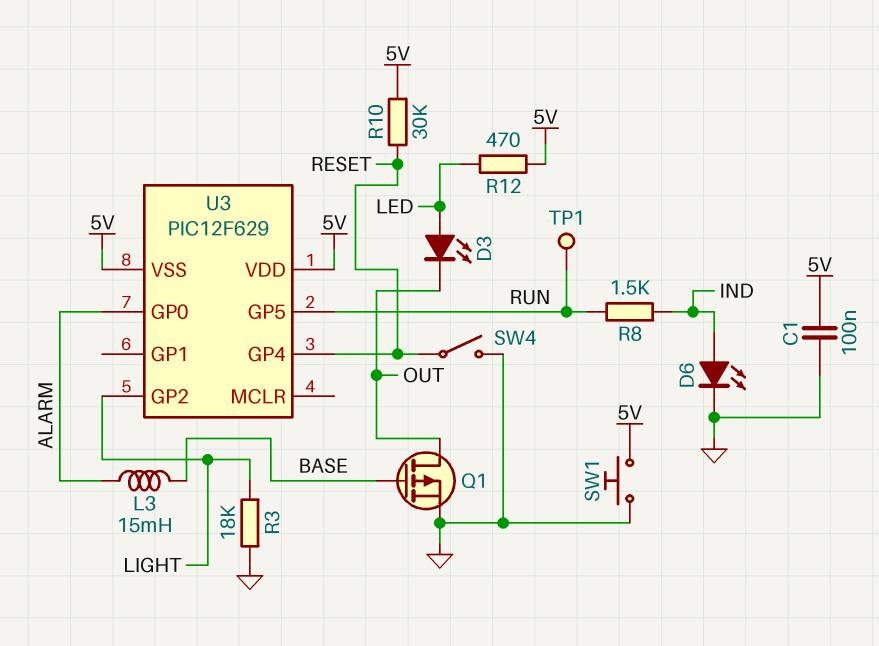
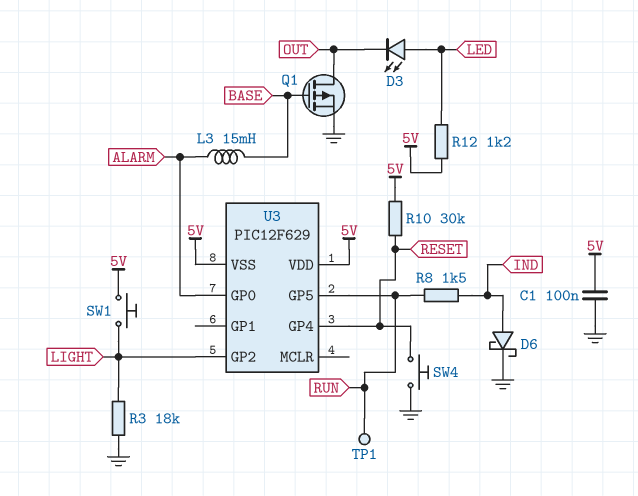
D6: LED (A IND, K GND) -> schottky (A IND, K GND)
R12: 470 (5V, LED) -> 1.2k (5V, LED)
SW1: button (5V, GND) -> button (5V, LIGHT)
SW4: switch (GND, RESET) -> button (GND, RESET)

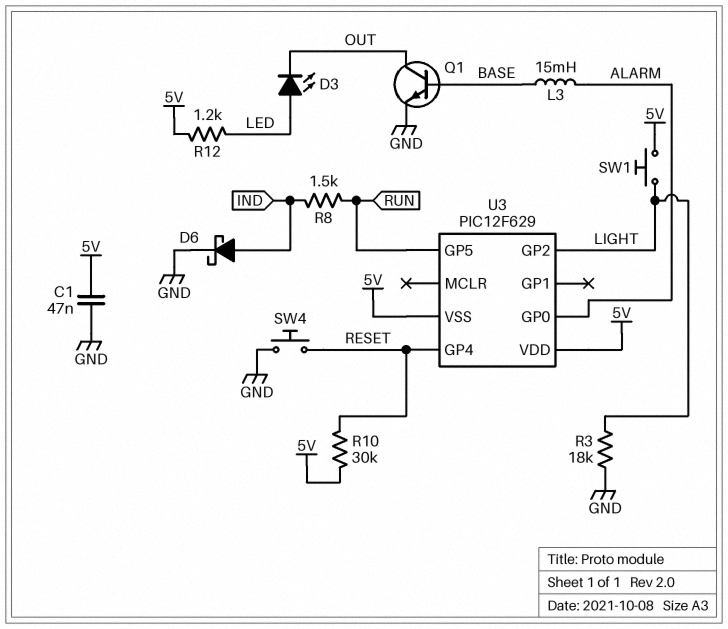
C1: 100nF (5V, GND) -> 47nF (5V, GND)
Q1: PMOS (G BASE, D OUT, S GND) -> NPN (B BASE, C OUT, E GND)
TP1: test point (RUN) -> none

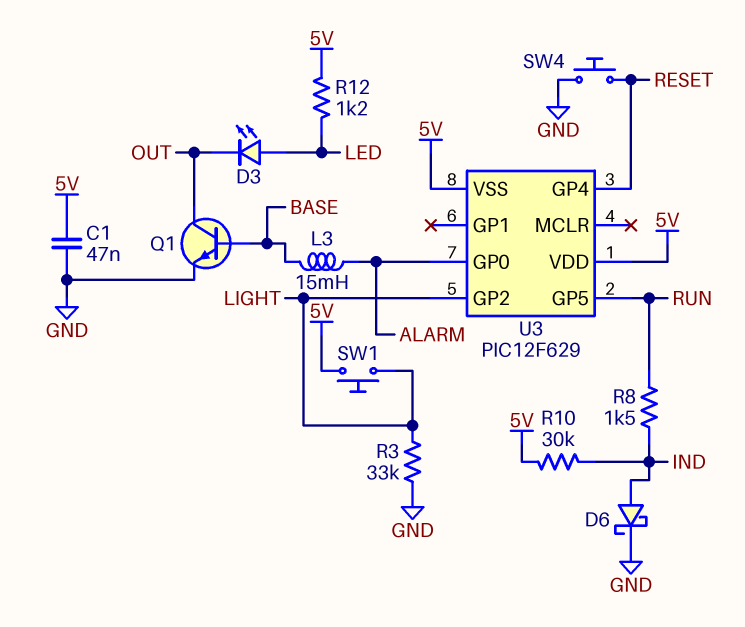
R3: 18k (GND, LIGHT) -> 33k (GND, LIGHT)
R10: 30k (5V, RESET) -> 30k (5V, IND)

